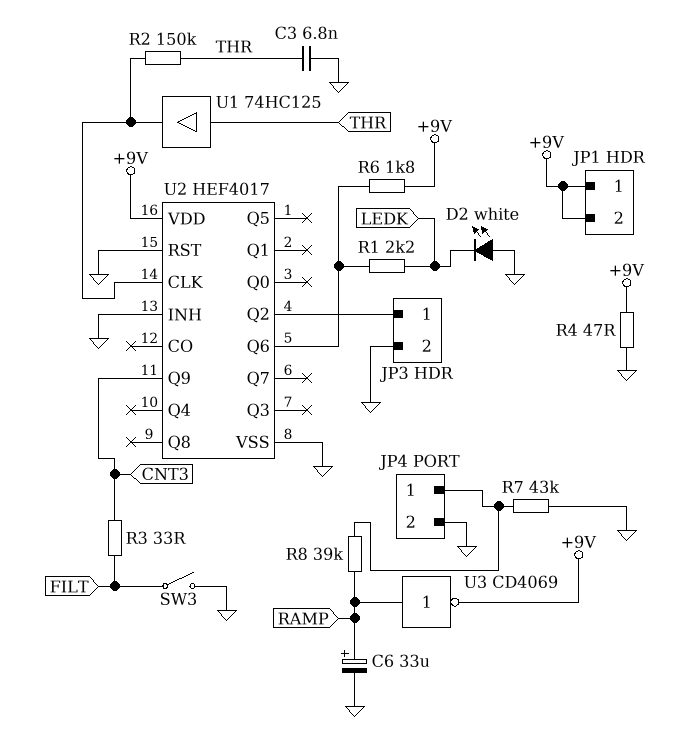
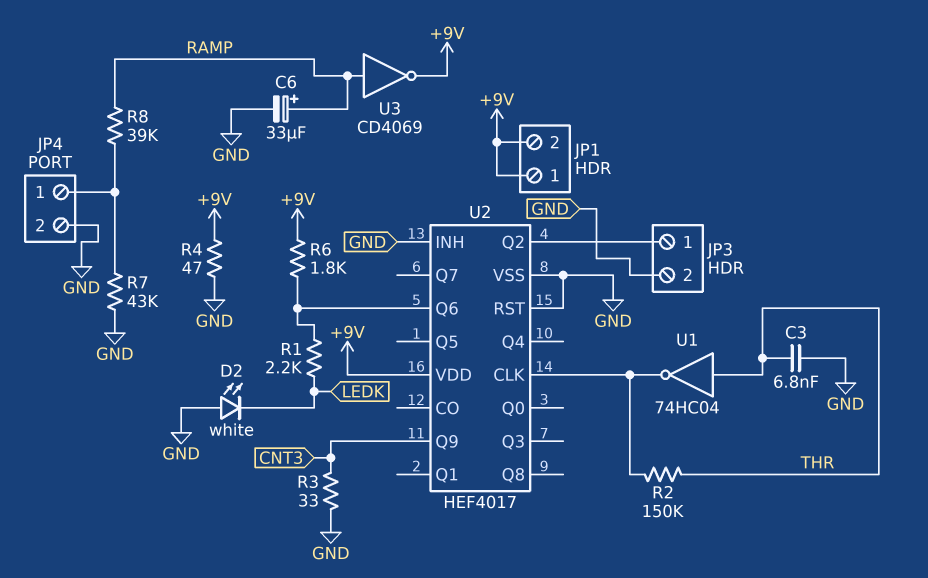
R3: 33 (CNT3, FILT) -> 33 (CNT3, GND)
SW3: switch (FILT, GND) -> none
U1: buffer 74HC125 (in THR, out U2/CLK) -> NOT 74HC04 (in THR, out U2/CLK)

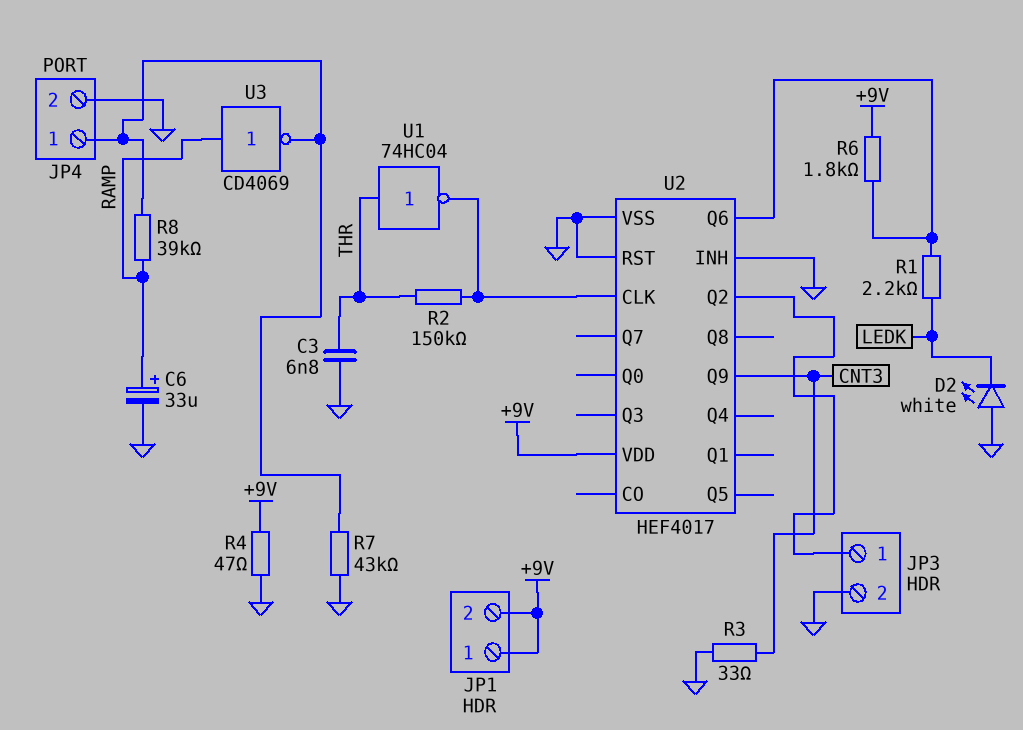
U3: NOT CD4069 (in RAMP, out +9V) -> NOT CD4069 (in RAMP, out JP4/1)

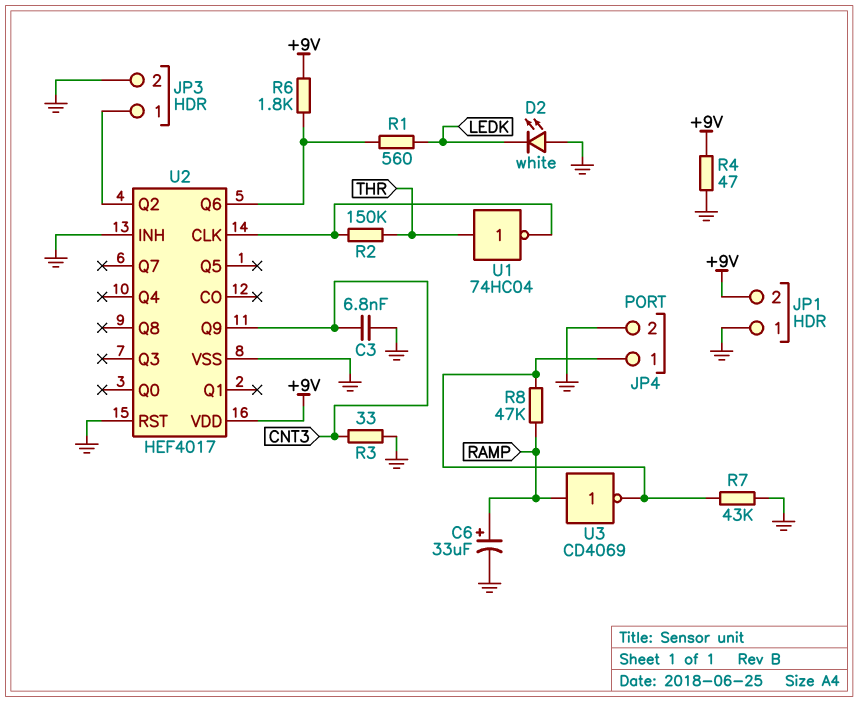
C3: 6.8nF (GND, THR) -> 6.8nF (CNT3, GND)
JP1 pin 1: +9V -> GND
R1: 2.2k (LEDK, U2/Q6) -> 560 (LEDK, U2/Q6)
R8: 39k (JP4/1, RAMP) -> 47k (JP4/1, RAMP)

